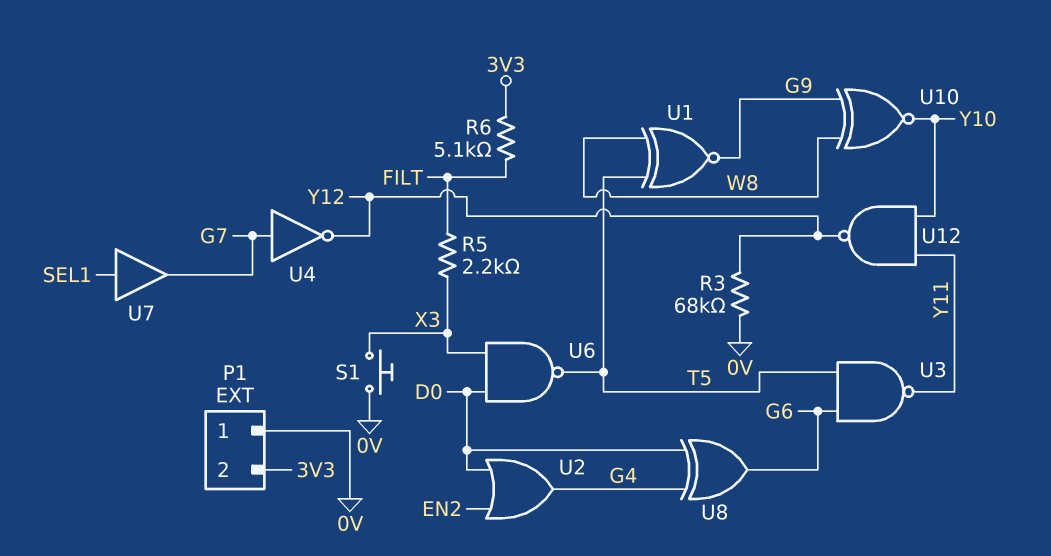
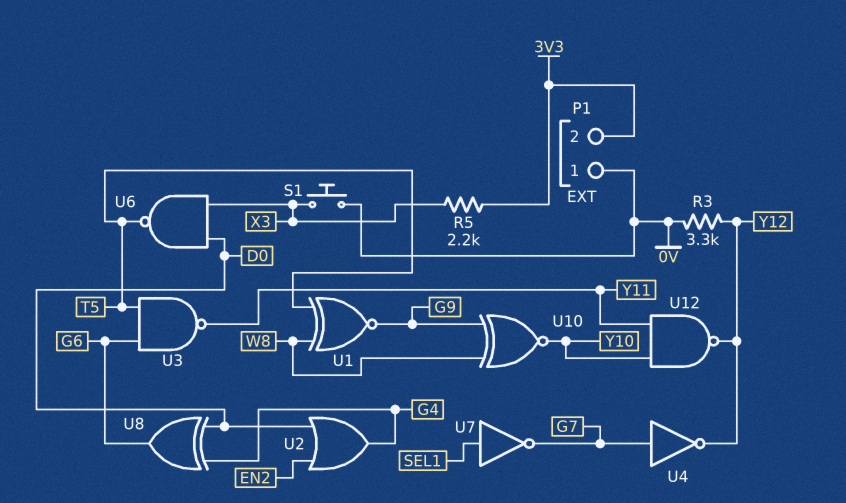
R3: 68k (0V, Y12) -> 3.3k (0V, Y12)
R5: 2.2k (FILT, X3) -> 2.2k (3V3, X3)
R6: 5.1k (3V3, FILT) -> none
U7: buffer (in SEL1, out G7) -> NOT (in SEL1, out G7)

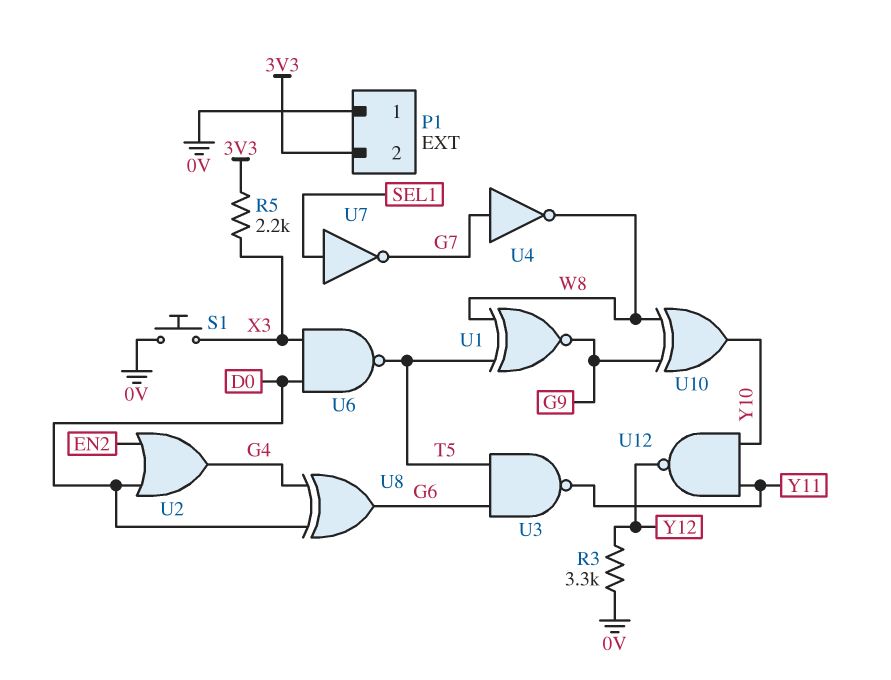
U4: NOT (in G7, out Y12) -> NOT (in G7, out W8)
U10: XNOR (in G9, in W8, out Y10) -> XOR (in G9, in W8, out Y10)

